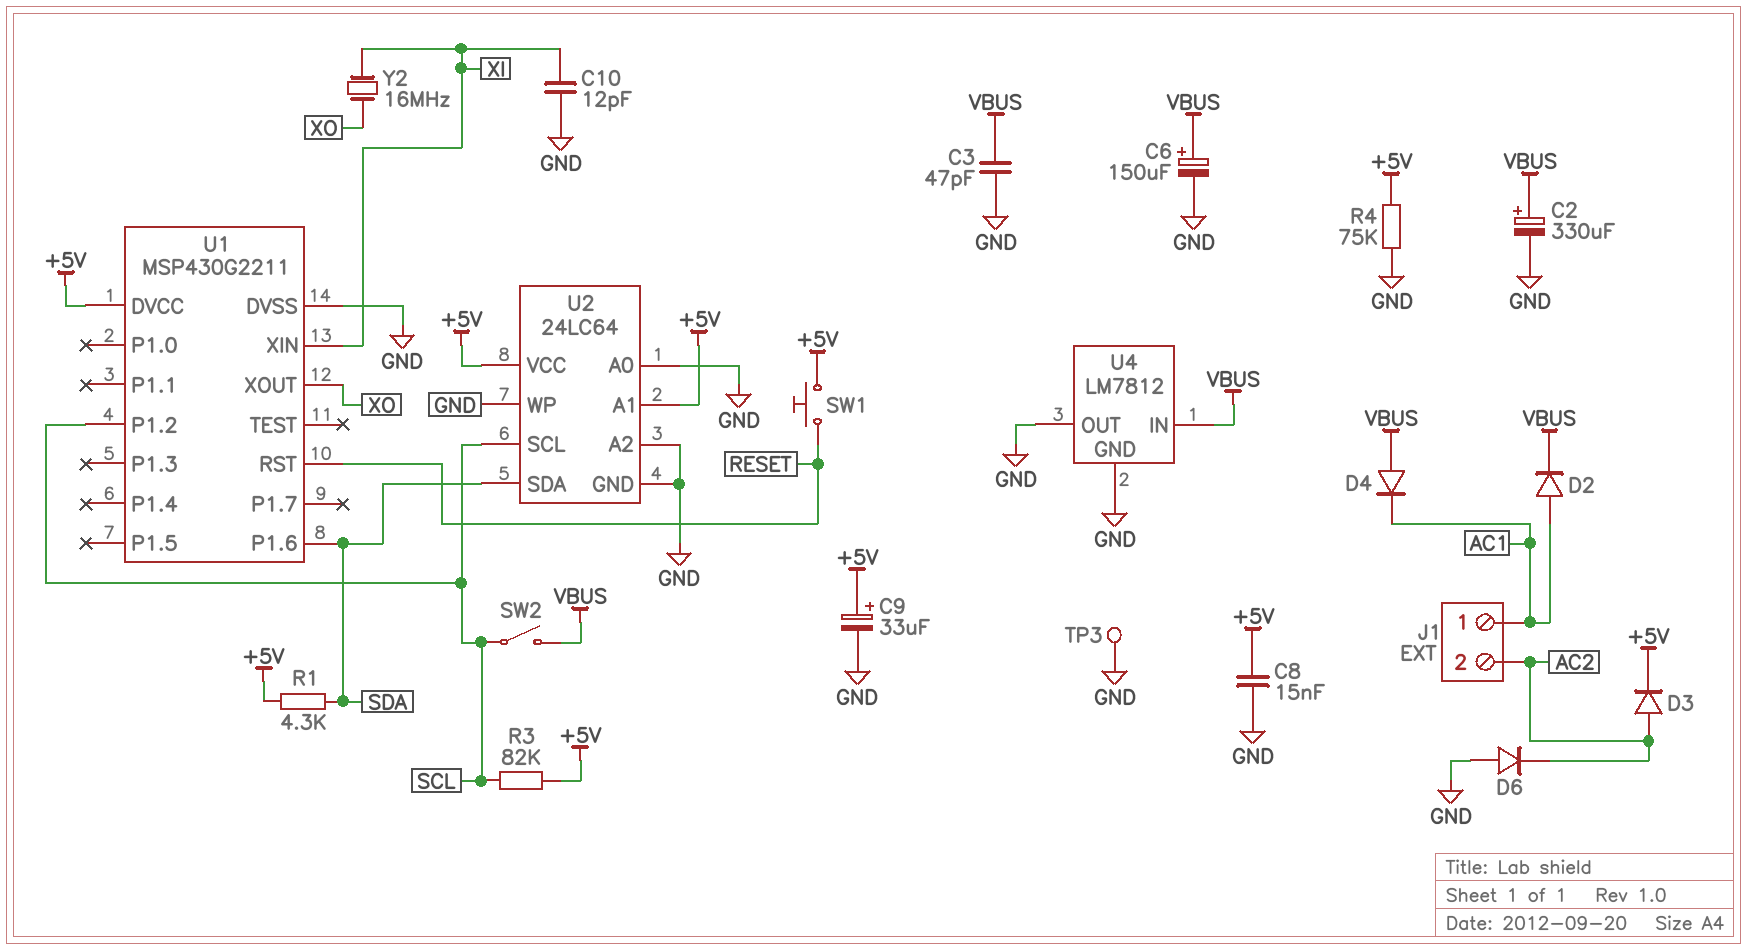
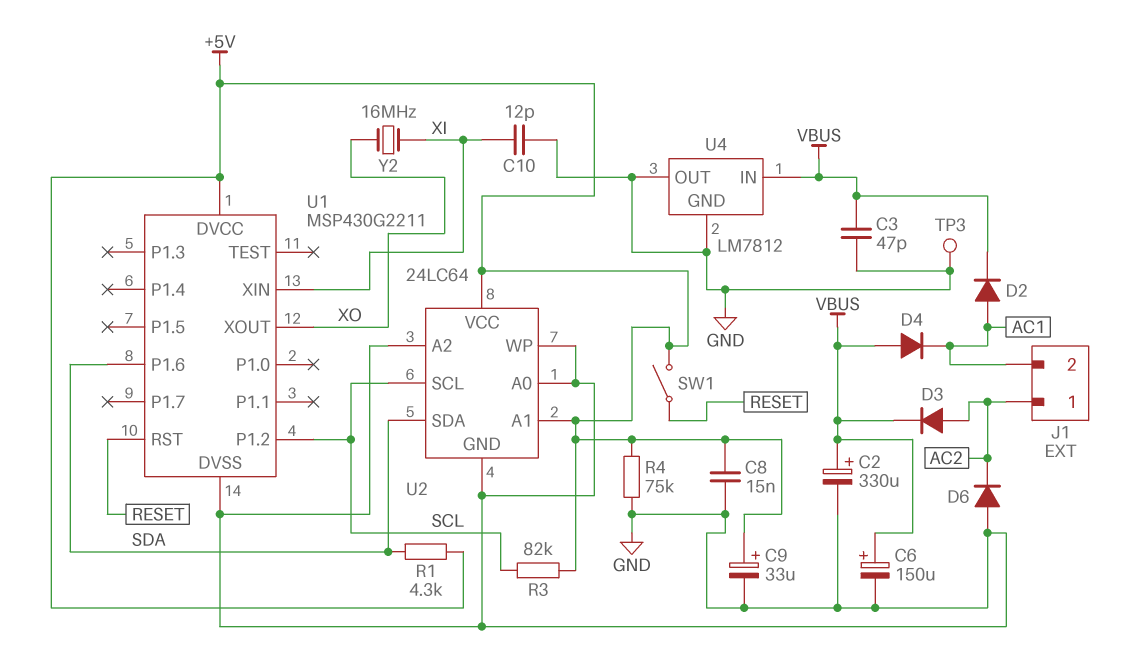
D3: diode (A AC2, K +5V) -> diode (A AC2, K VBUS)
J1 pin 1: AC1 -> AC2
J1 pin 2: AC2 -> AC1
SW1: button (+5V, RESET) -> switch (+5V, RESET)
SW2: switch (SCL, VBUS) -> none

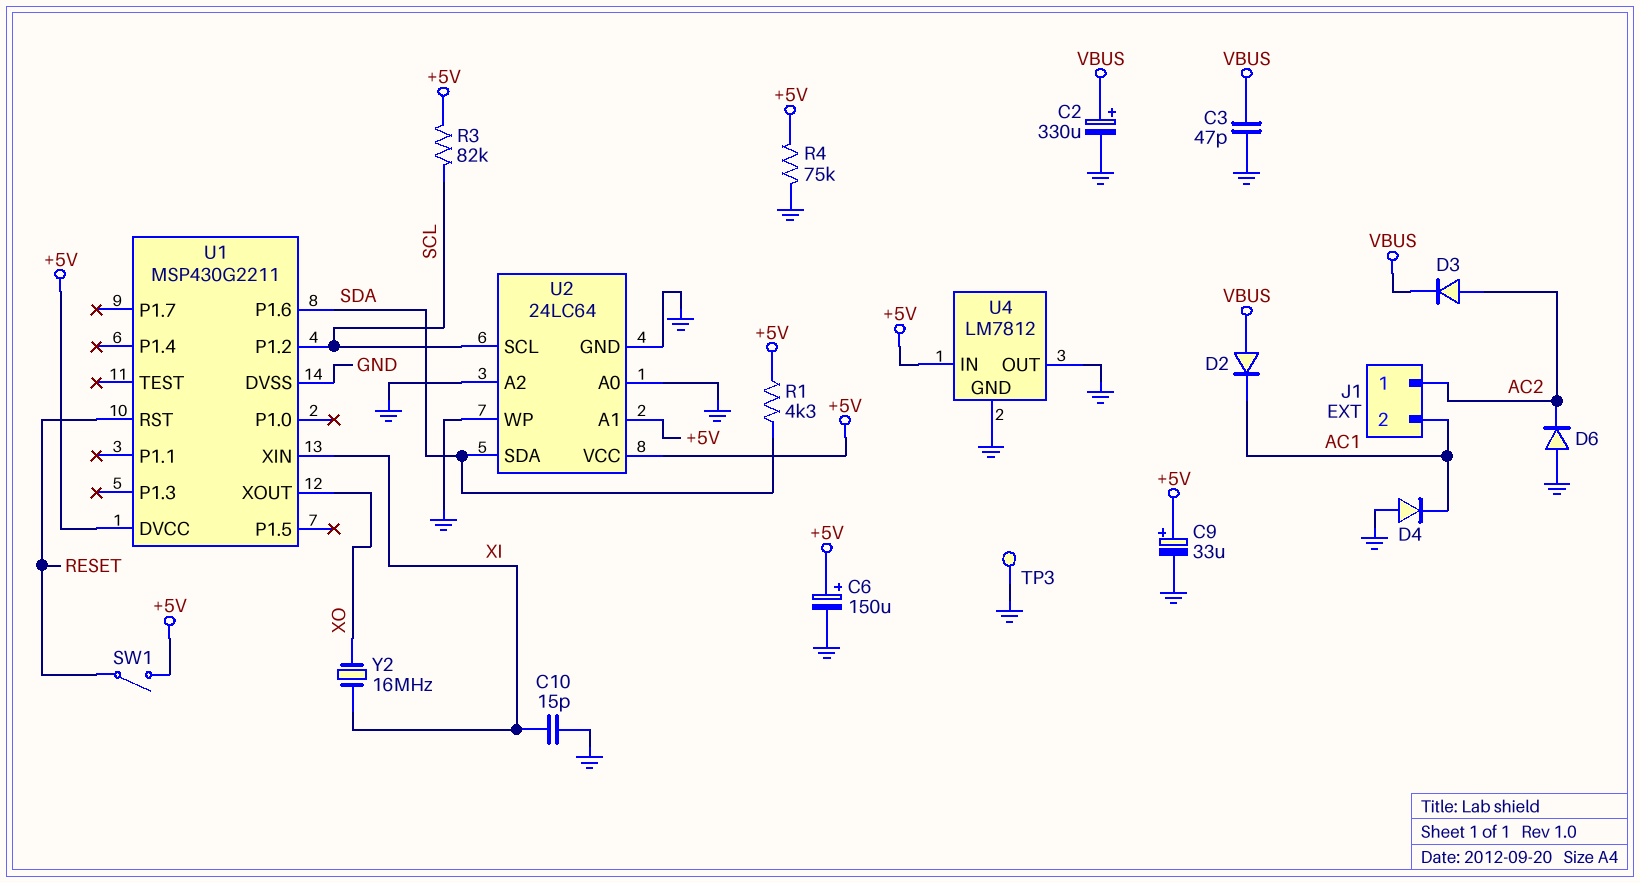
C6: 150uF (plus VBUS, minus GND) -> 150uF (plus +5V, minus GND)
C8: 15nF (+5V, GND) -> none
C10: 12pF (GND, XI) -> 15pF (GND, XI)
D2: diode (A AC1, K VBUS) -> diode (A VBUS, K AC1)
D4: diode (A VBUS, K AC1) -> diode (A GND, K AC1)
U4 pin IN: VBUS -> +5V

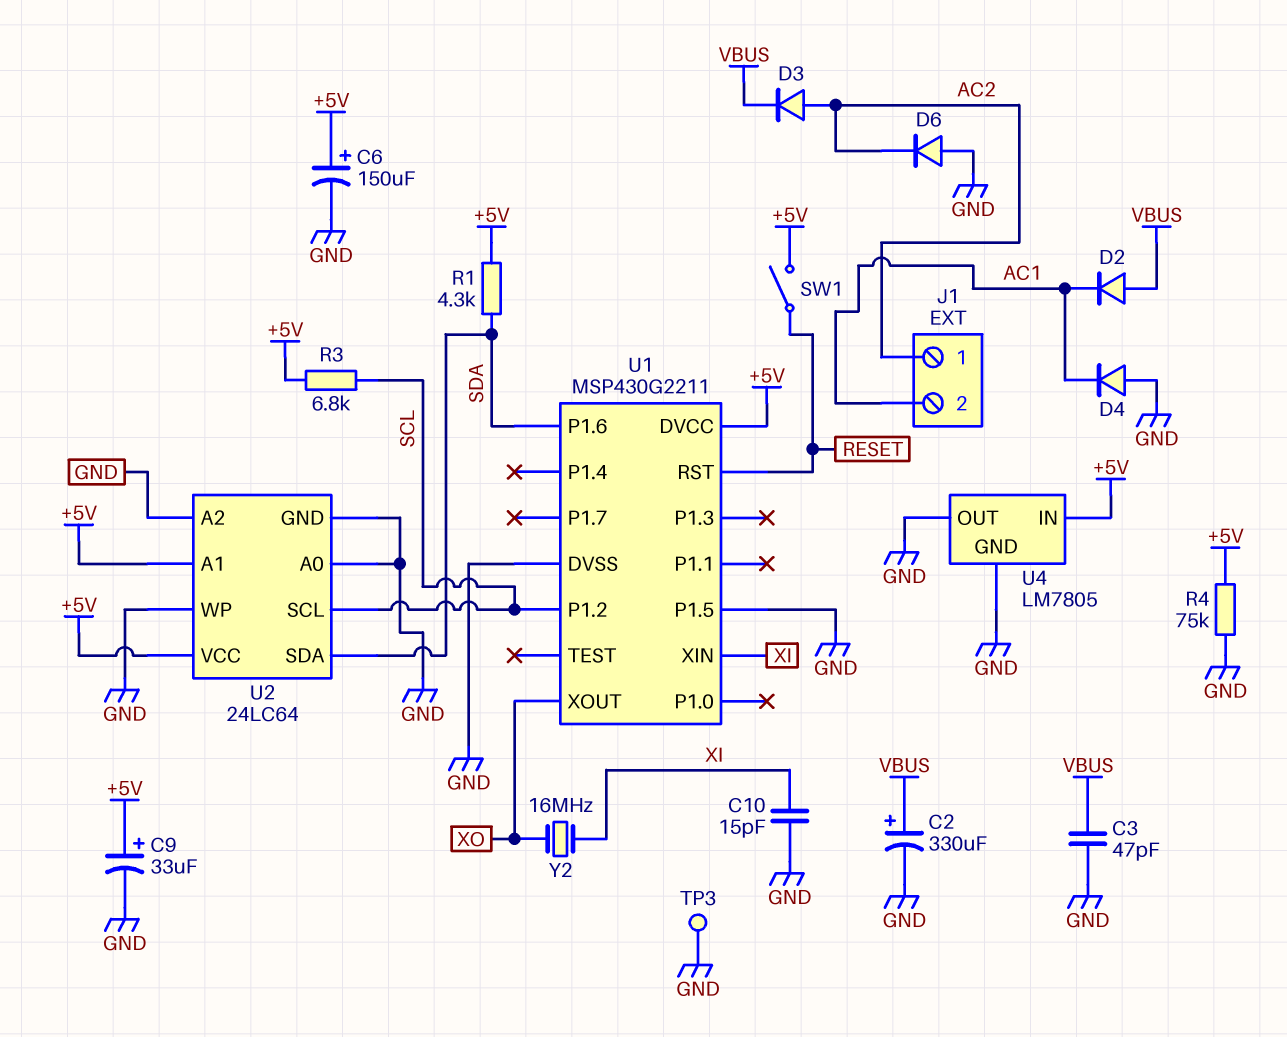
R3: 82k (+5V, SCL) -> 6.8k (+5V, SCL)
U1 pin P1.5: none -> GND
U4: LM7812 -> LM7805

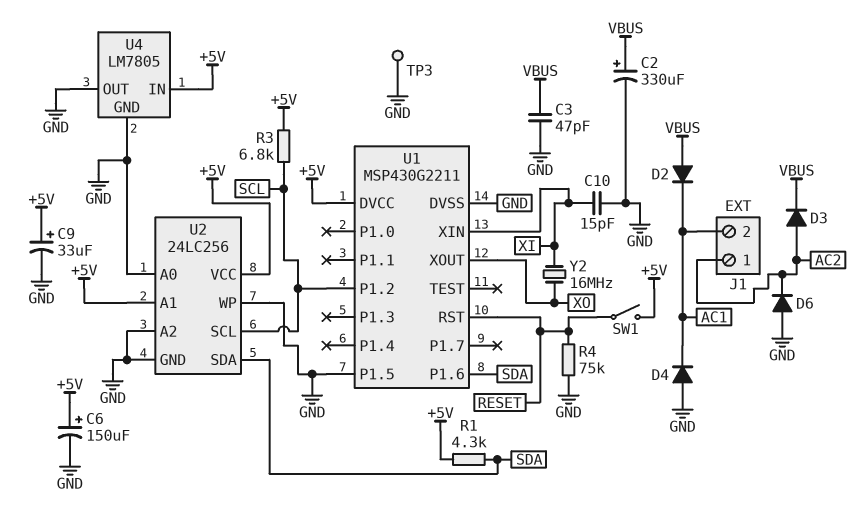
R4: 75k (+5V, GND) -> 75k (GND, RESET)
U2: 24LC64 -> 24LC256

